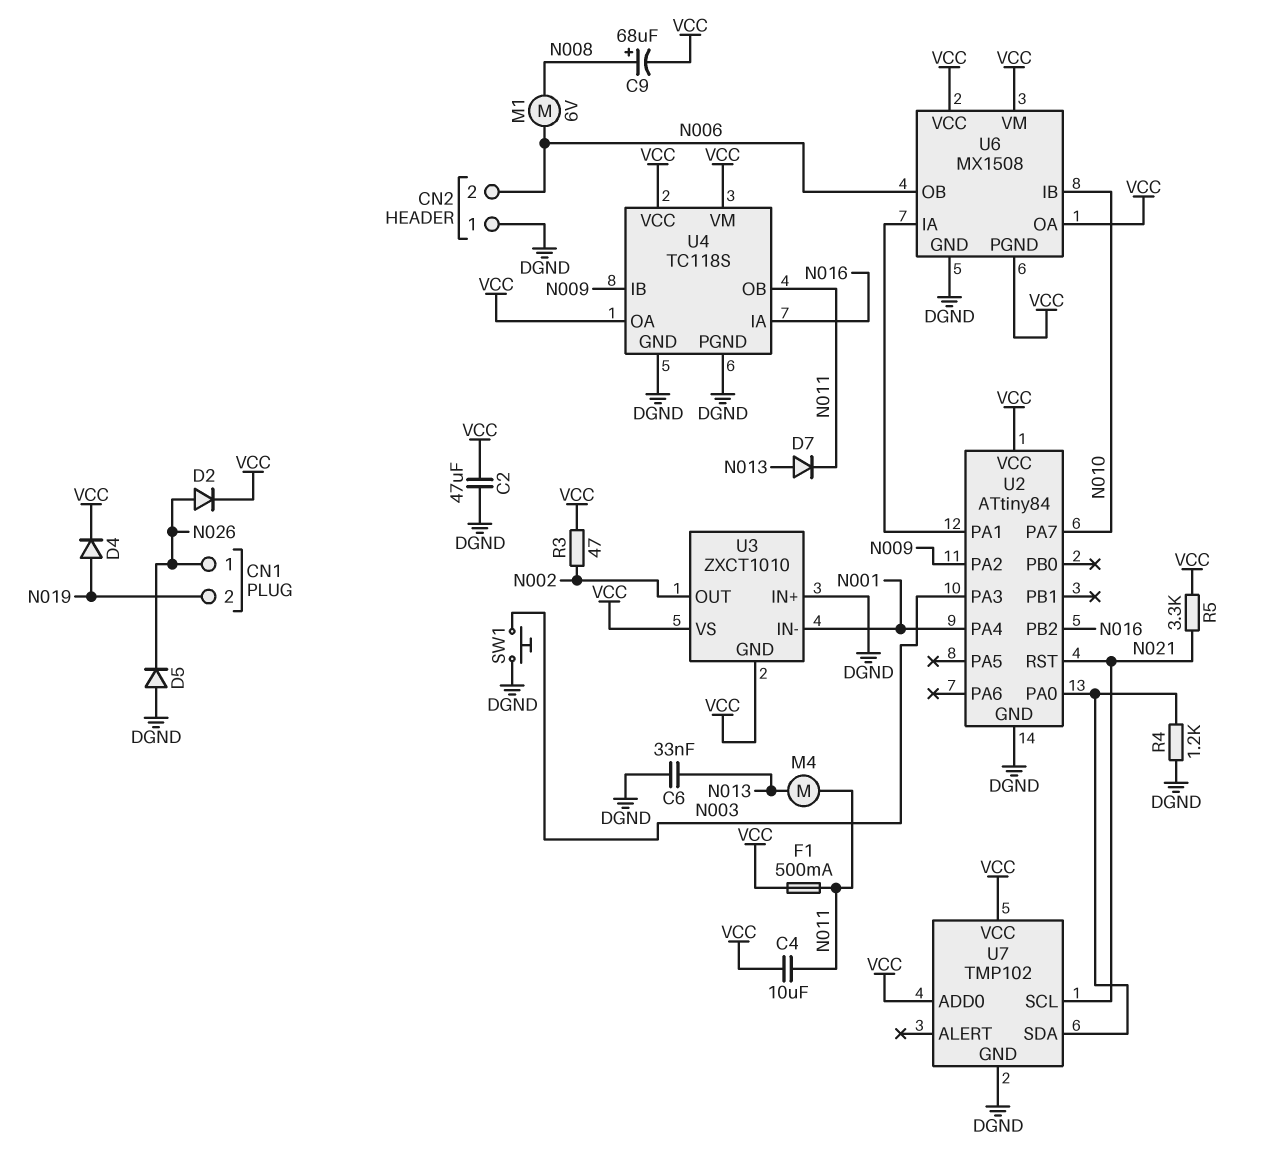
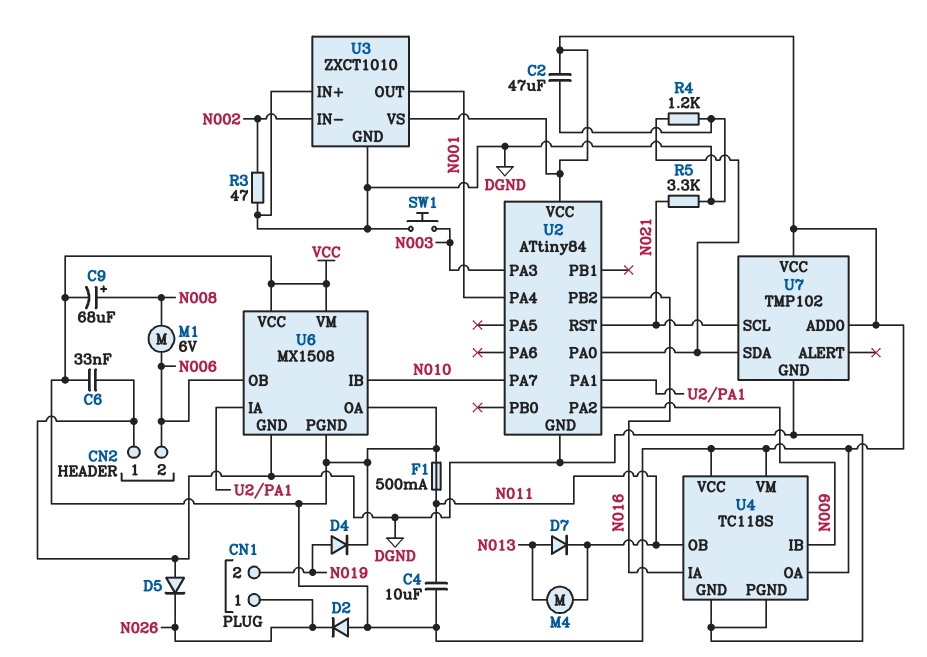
C6: 33nF (DGND, N013) -> 33nF (DGND, VCC)
D2: diode (A N026, K VCC) -> diode (A VCC, K N026)
R3: 47 (N002, VCC) -> 47 (DGND, N002)
R5: 3.3k (N021, VCC) -> 3.3k (DGND, N021)
U3 pin GND: VCC -> DGND
U3 pin IN-: N001 -> N002
U3 pin OUT: N002 -> N001

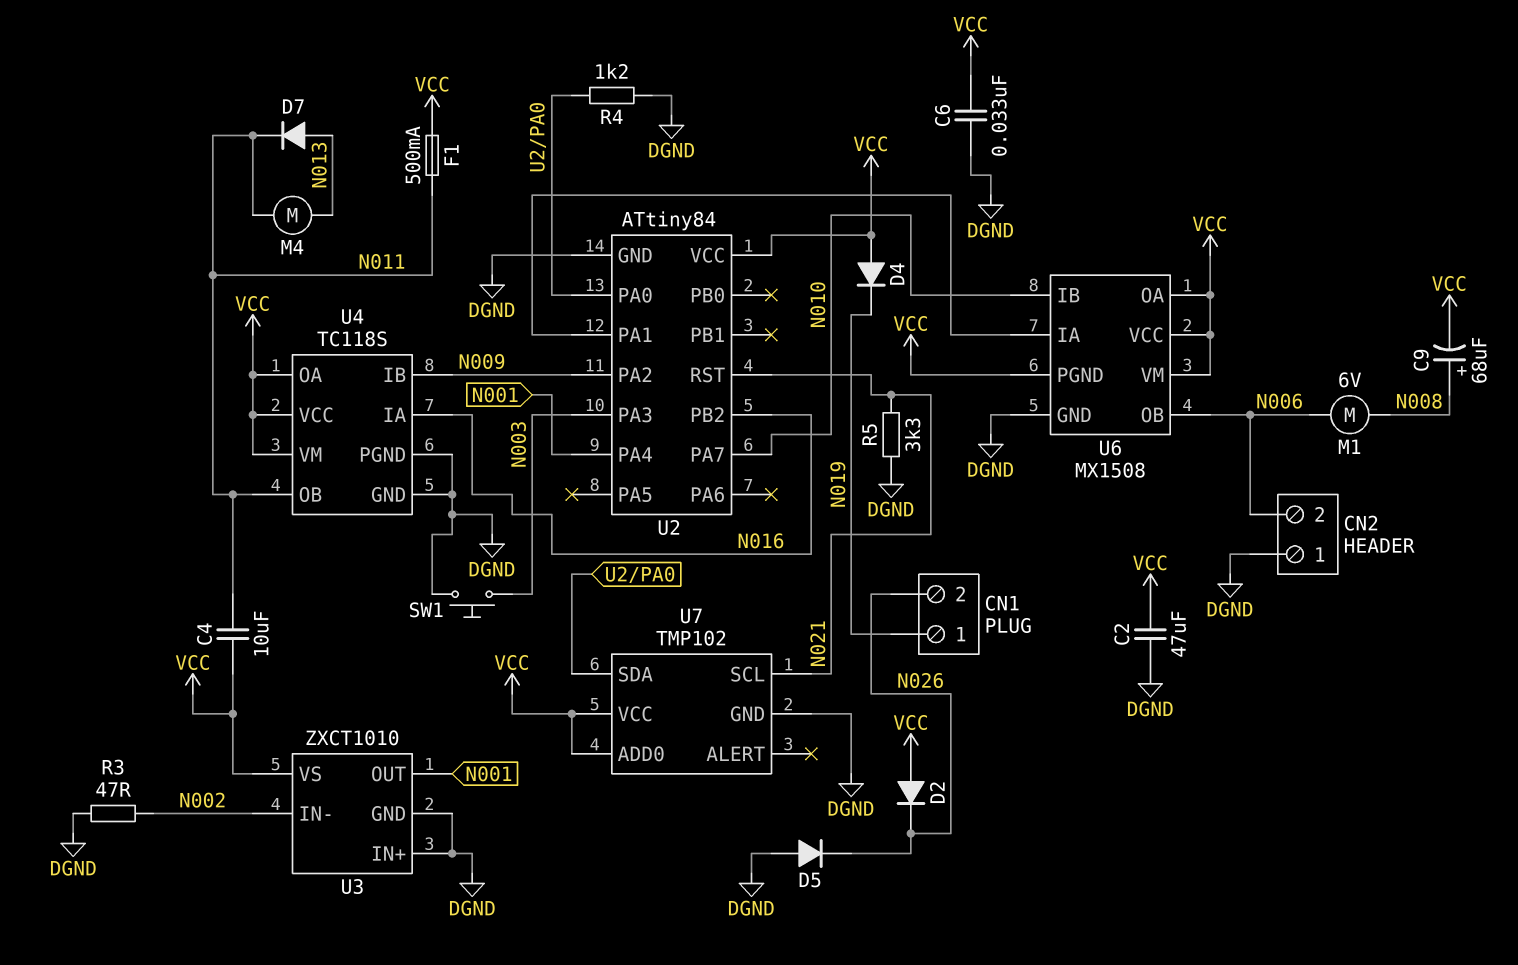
CN1 pin 1: N026 -> N019
CN1 pin 2: N019 -> N026
D4: diode (A N019, K VCC) -> diode (A VCC, K N019)

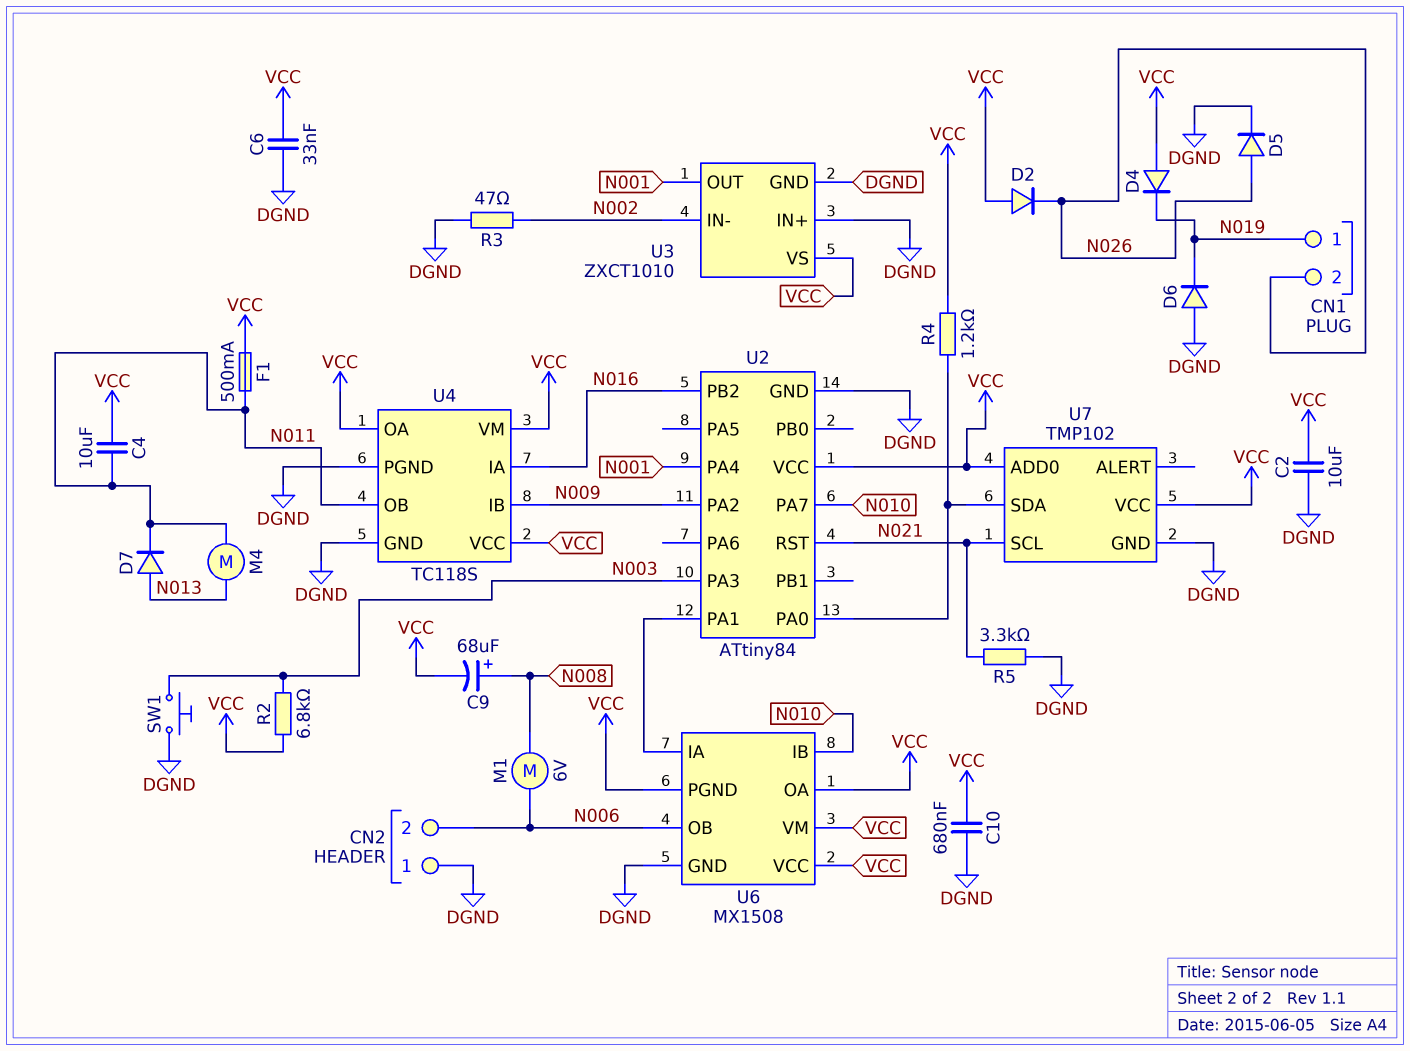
C2: 47uF (DGND, VCC) -> 10uF (DGND, VCC)
C10: none -> 680nF (DGND, VCC)
D5: diode (A DGND, K N026) -> diode (A N026, K DGND)
D6: none -> diode (A DGND, K N019)
R2: none -> 6.8k (N003, VCC)
R4: 1.2k (DGND, U2/PA0) -> 1.2k (U2/PA0, VCC)

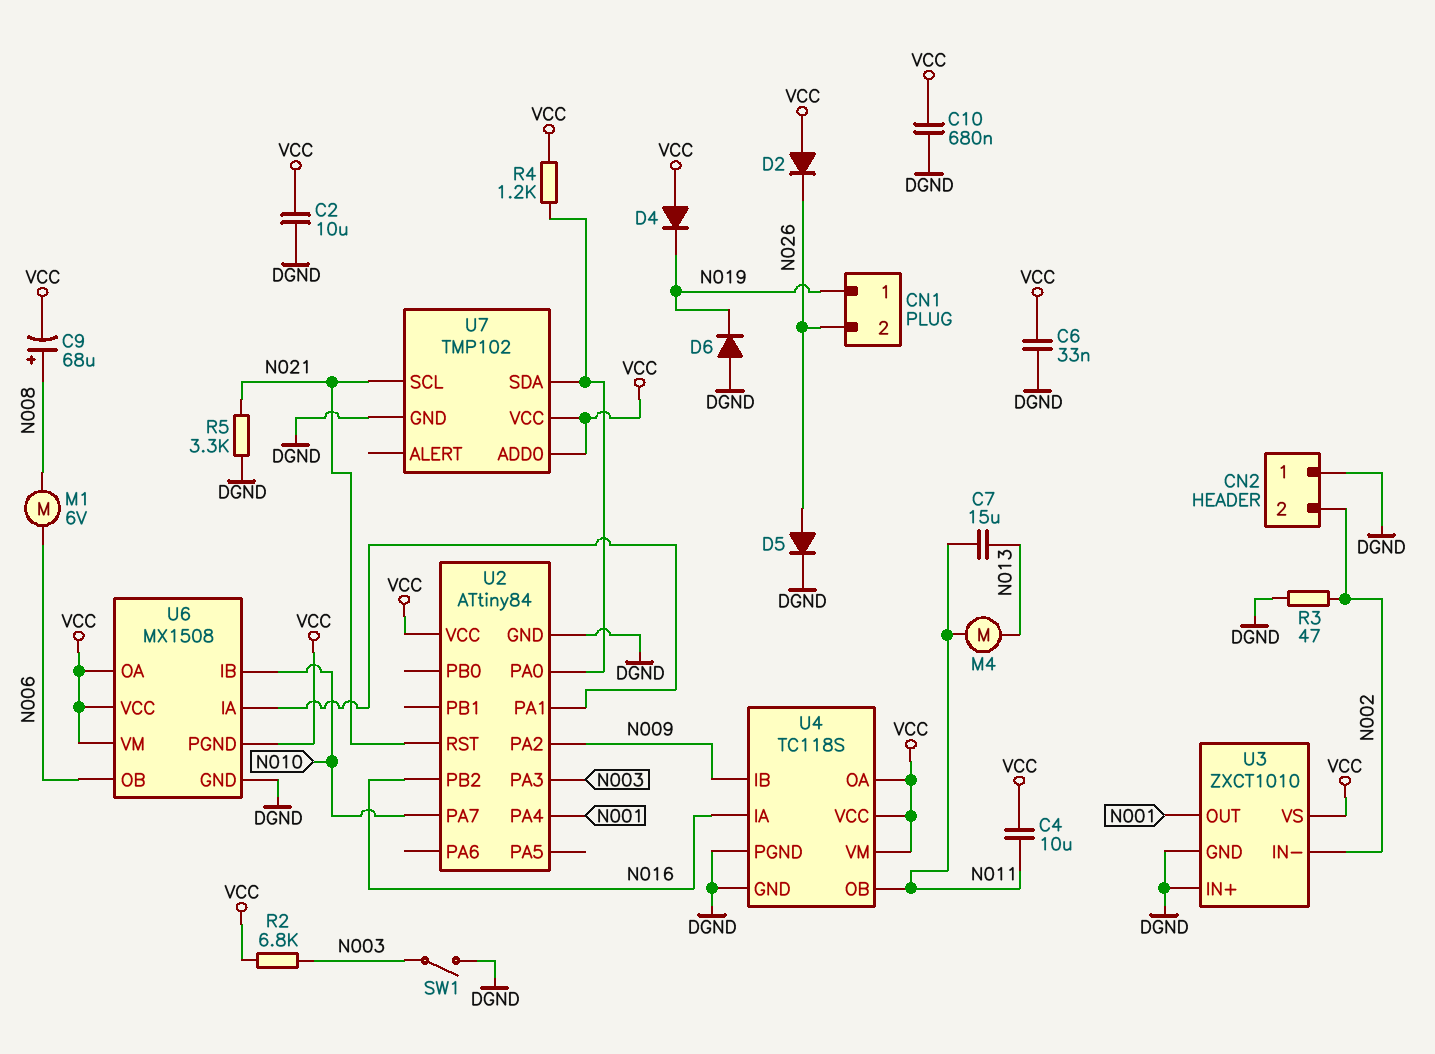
C7: none -> 15uF (N011, N013)
CN2 pin 2: N006 -> N002
D7: diode (A N013, K N011) -> none
F1: 500mA (N011, VCC) -> none
SW1: button (DGND, N003) -> switch (DGND, N003)

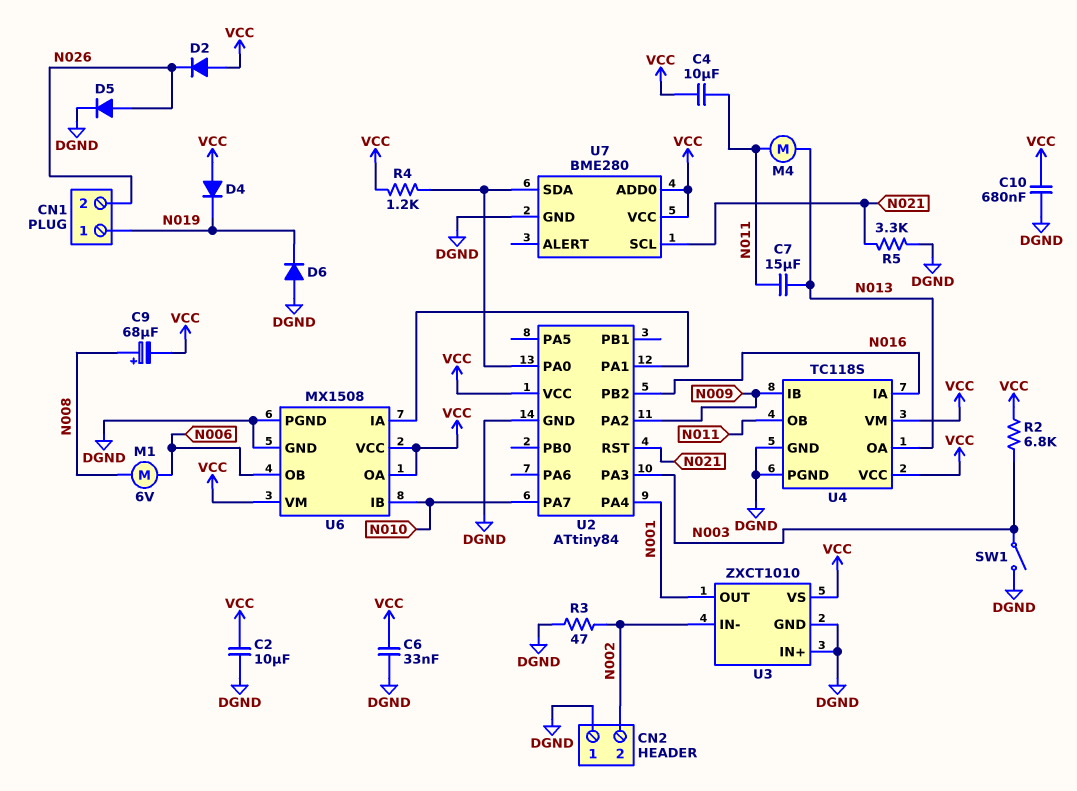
U4 pin OA: VCC -> N013
U6 pin PGND: VCC -> DGND
U7: TMP102 -> BME280

